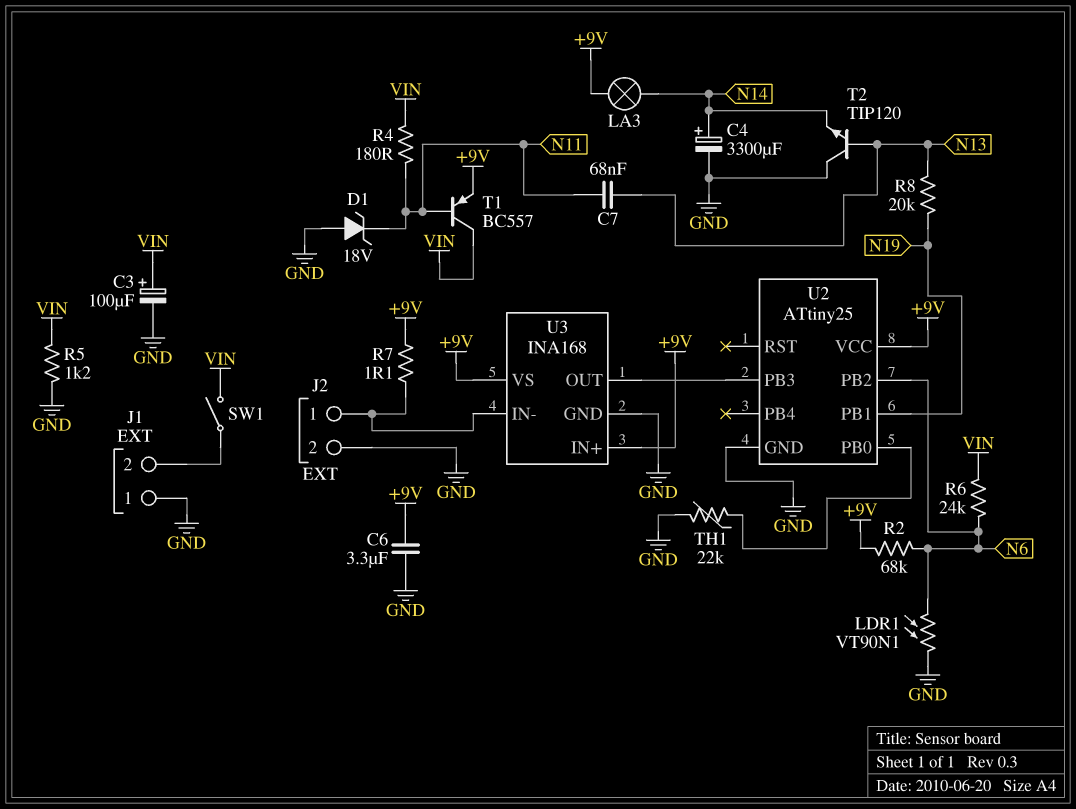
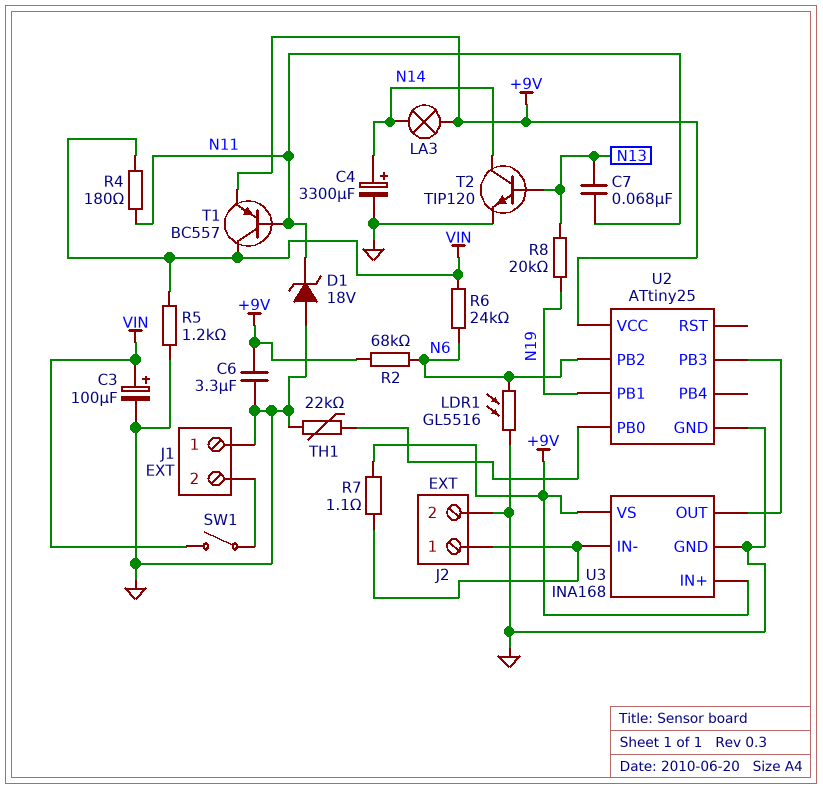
LDR1: VT90N1 (GND, N6) -> GL5516 (GND, N6)
T2: NPN TIP120 (B N13, C GND, E N14) -> NPN TIP120 (B N13, C N14, E GND)

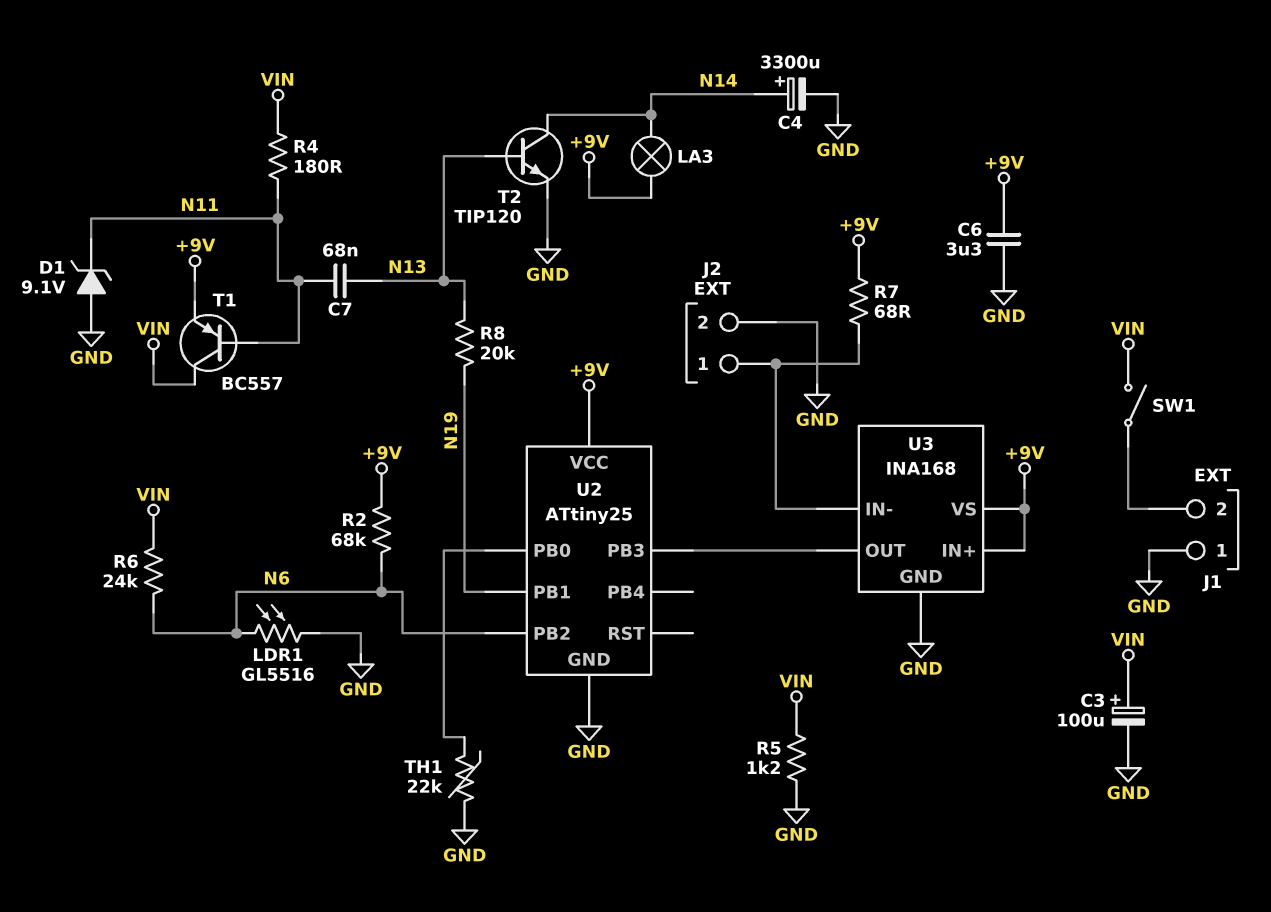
D1: zener 18V (A GND, K N11) -> zener 9.1V (A GND, K N11)
R7: 1.1 (+9V, J2/1) -> 68 (+9V, J2/1)

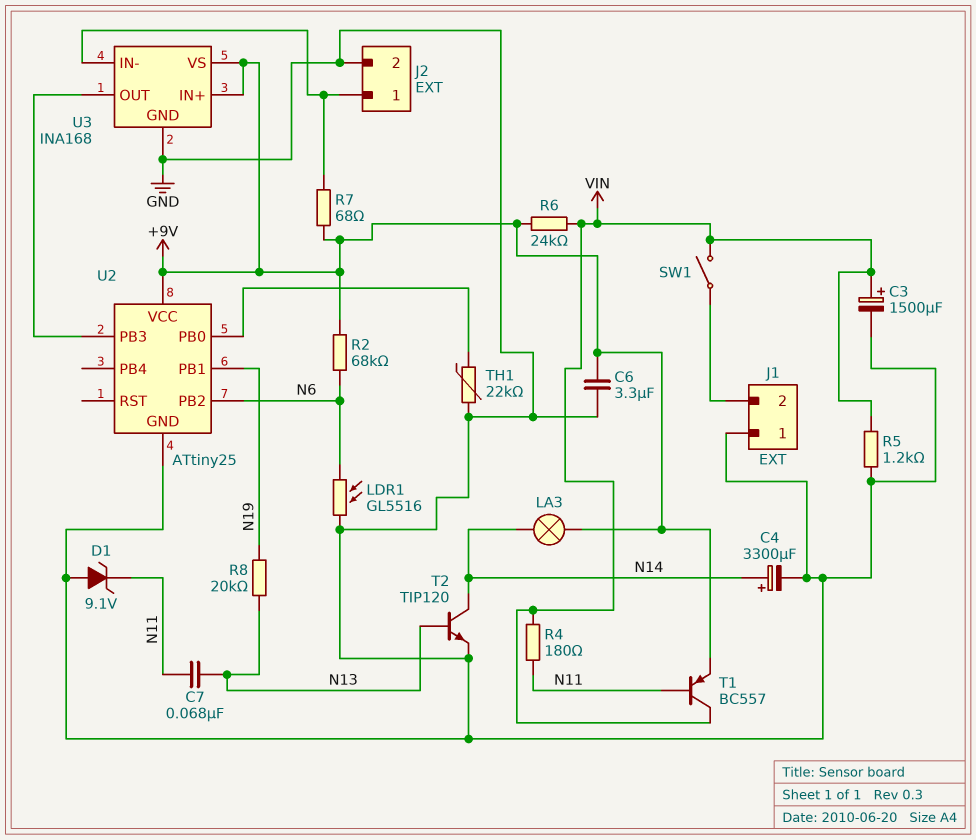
C3: 100uF (plus VIN, minus GND) -> 1500uF (plus VIN, minus GND)
R6: 24k (N6, VIN) -> 24k (+9V, VIN)

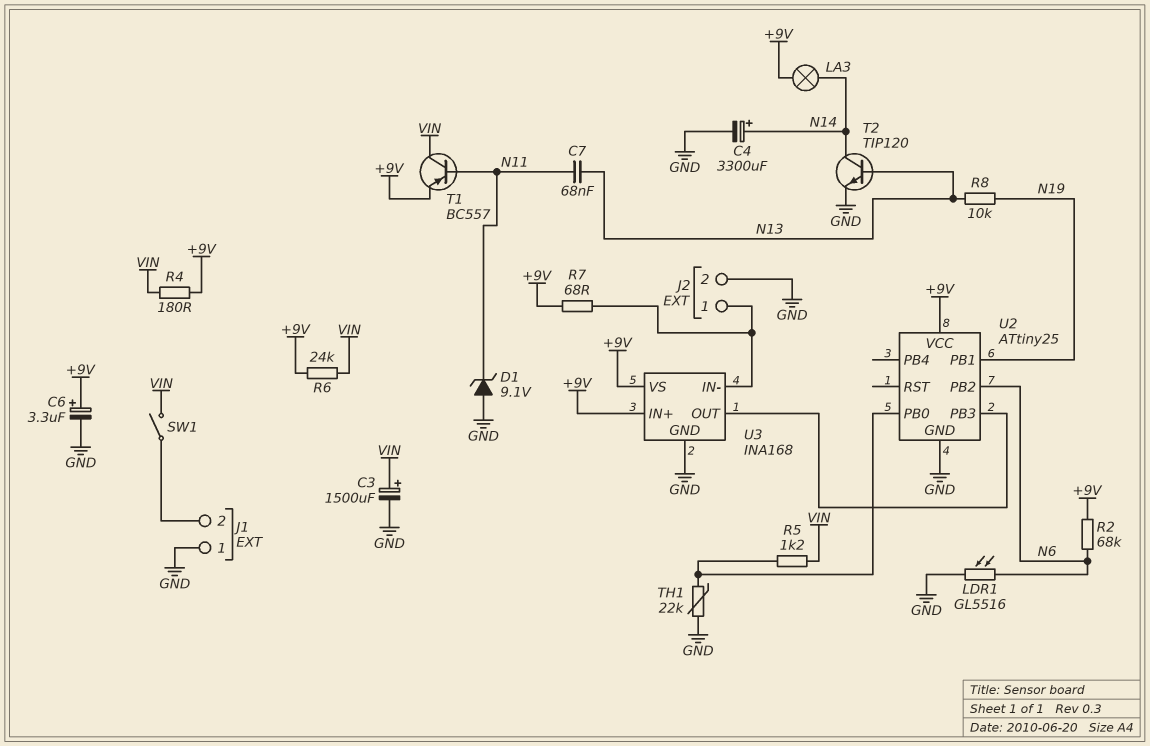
C6: 3.3uF (+9V, GND) -> 3.3uF (plus +9V, minus GND)
R4: 180 (N11, VIN) -> 180 (+9V, VIN)
R5: 1.2k (GND, VIN) -> 1.2k (U2/PB0, VIN)
R8: 20k (N13, N19) -> 10k (N13, N19)

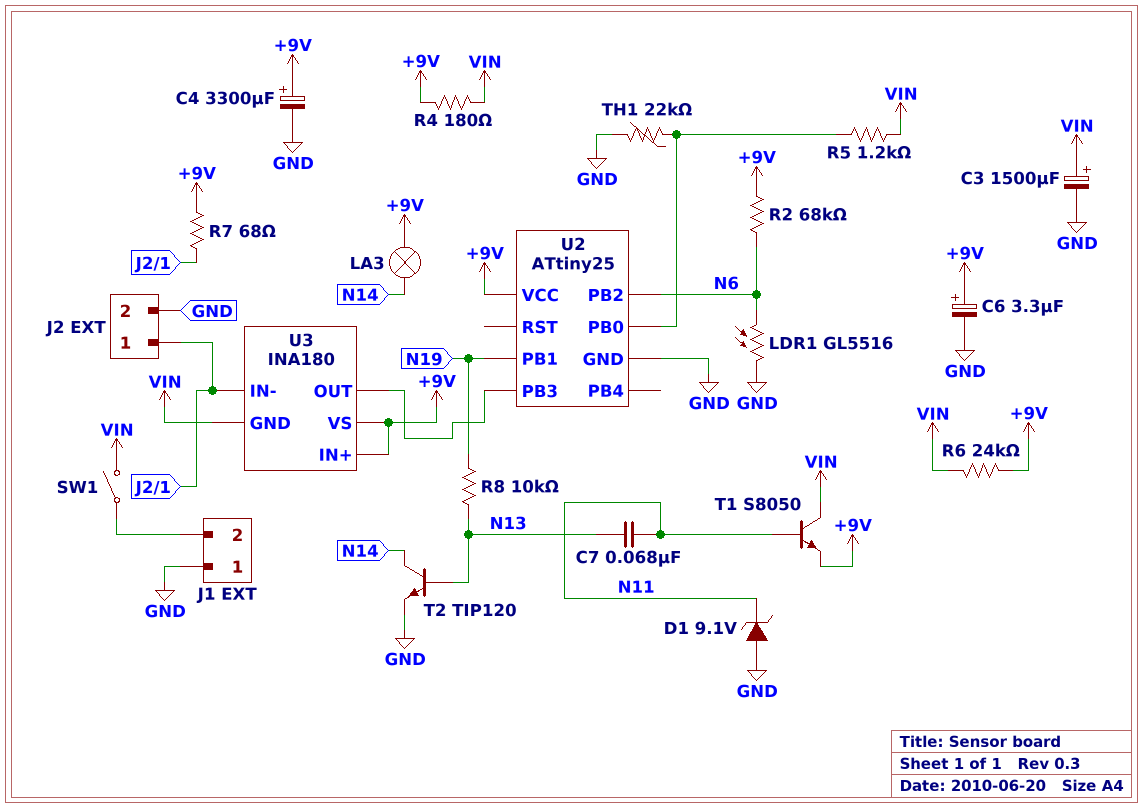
C4: 3300uF (plus N14, minus GND) -> 3300uF (plus +9V, minus GND)
T1: PNP BC557 (B N11, C VIN, E +9V) -> NPN S8050 (B N11, C VIN, E +9V)
U3: INA168 -> INA180
U3 pin GND: GND -> VIN

